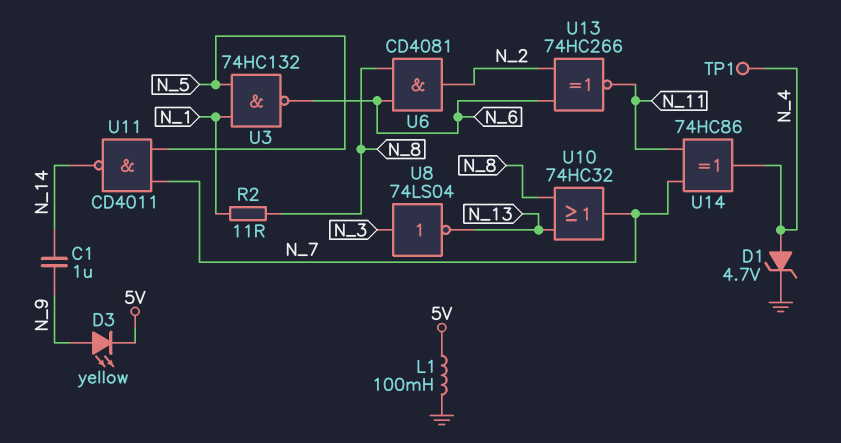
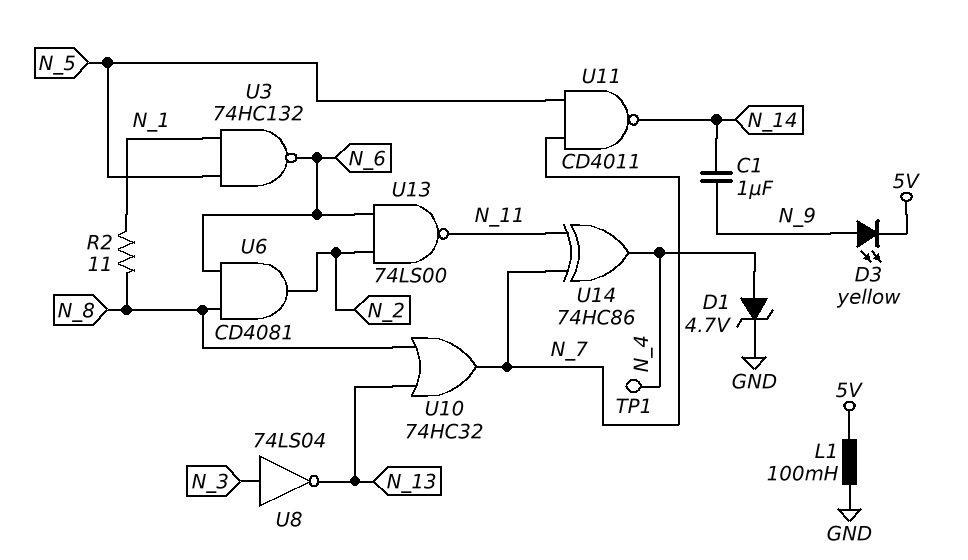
U13: XNOR 74HC266 (in N_2, in N_6, out N_11) -> NAND 74LS00 (in N_2, in N_6, out N_11)

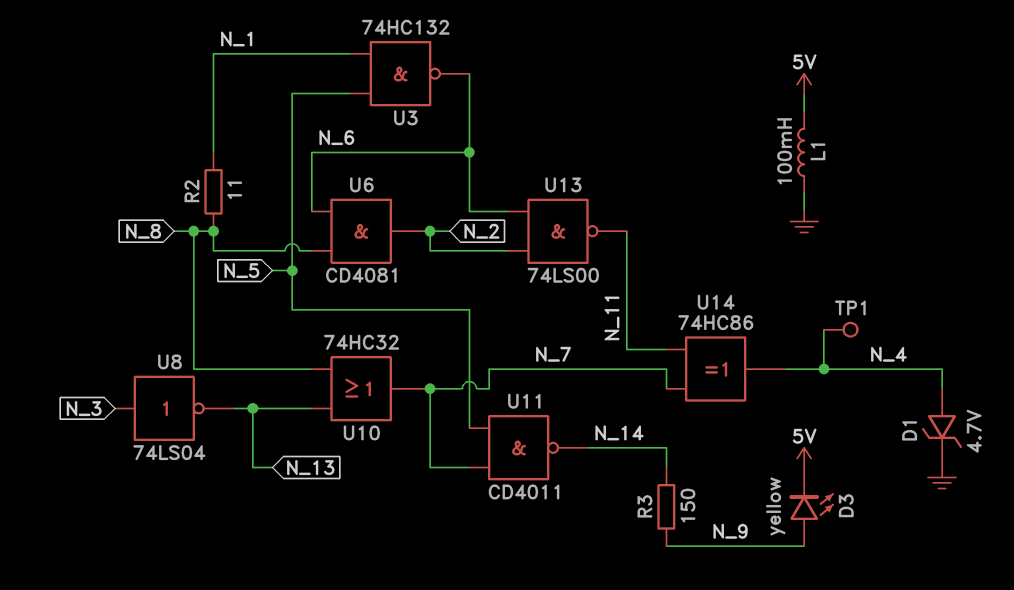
C1: 1uF (N_9, N_14) -> none
R3: none -> 150 (N_9, N_14)

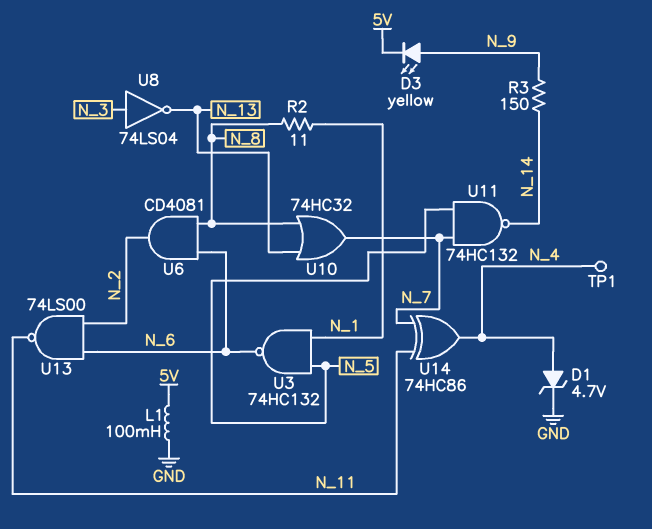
U11: NAND CD4011 (in N_5, in N_7, out N_14) -> NAND 74HC132 (in N_5, in N_7, out N_14)

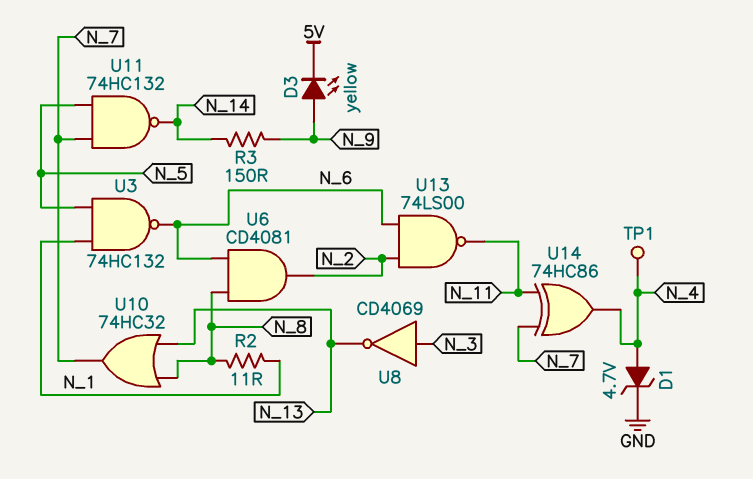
L1: 100mH (5V, GND) -> none
U8: NOT 74LS04 (in N_3, out N_13) -> NOT CD4069 (in N_3, out N_13)

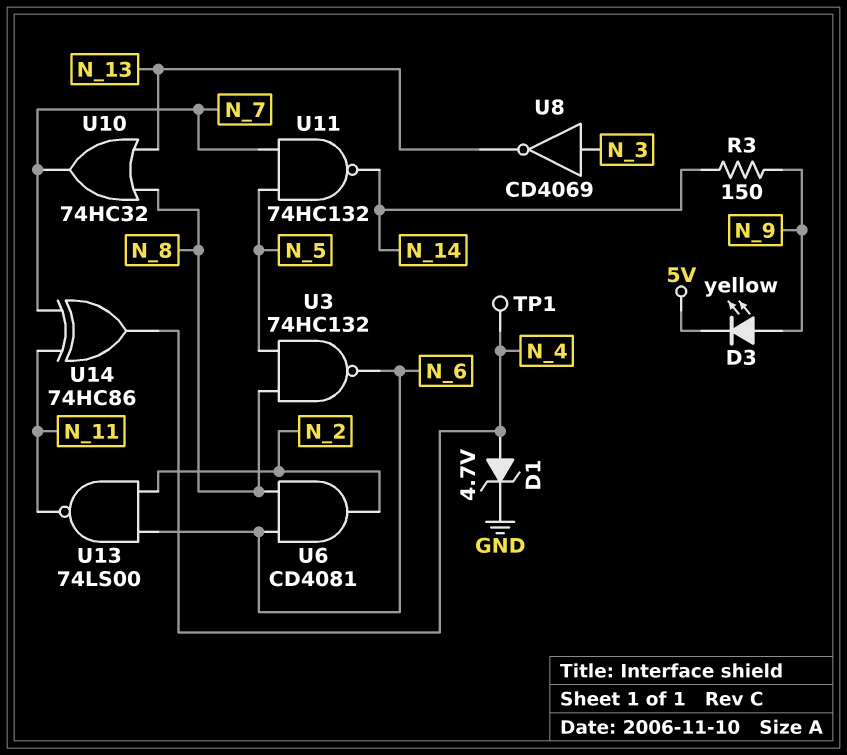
R2: 11 (N_1, N_8) -> none
U3: NAND 74HC132 (in N_1, in N_5, out N_6) -> NAND 74HC132 (in N_5, in N_8, out N_6)

